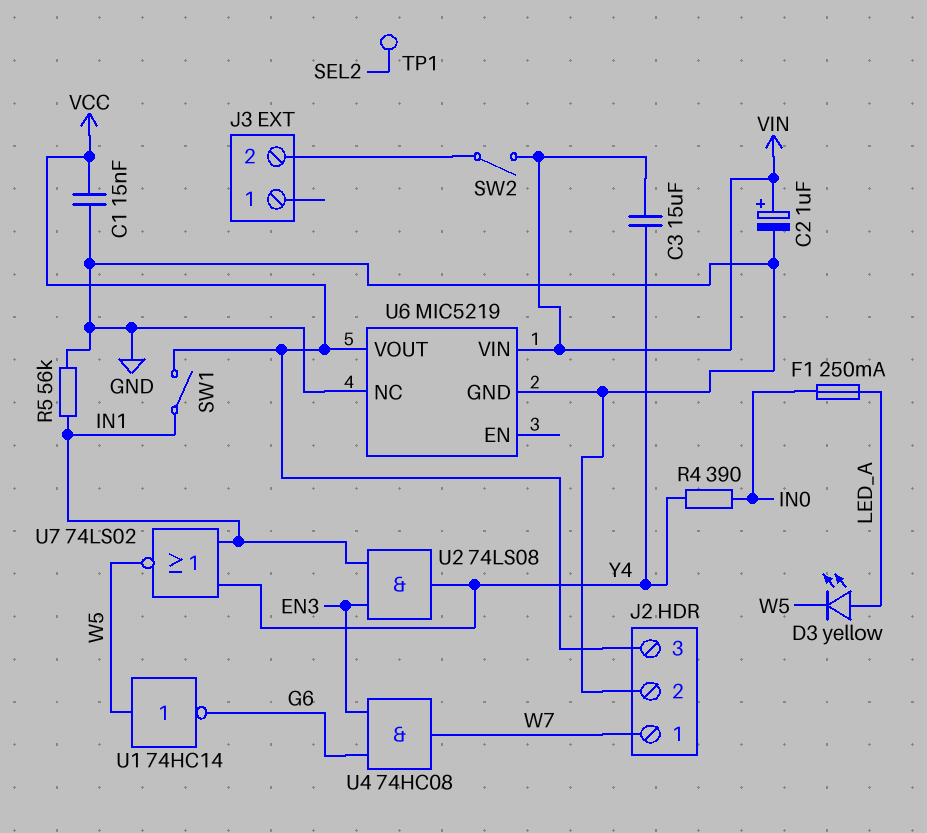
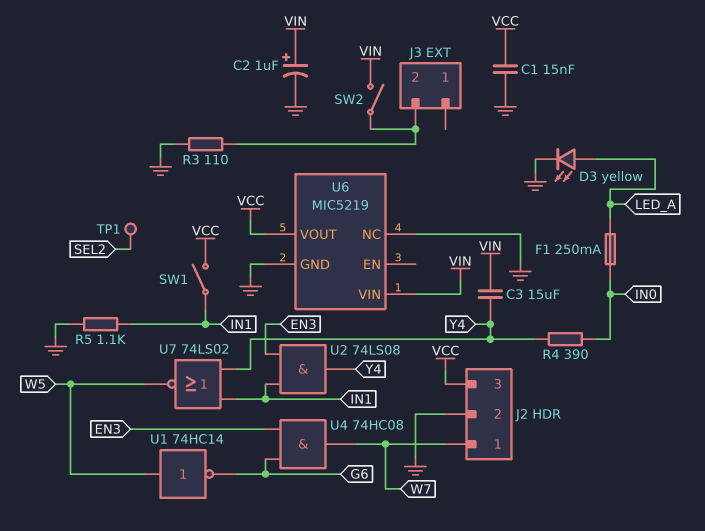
D3: LED yellow (A LED_A, K W5) -> LED yellow (A LED_A, K GND)
R3: none -> 110 (GND, J3/2)
R5: 56k (GND, IN1) -> 1.1k (GND, IN1)

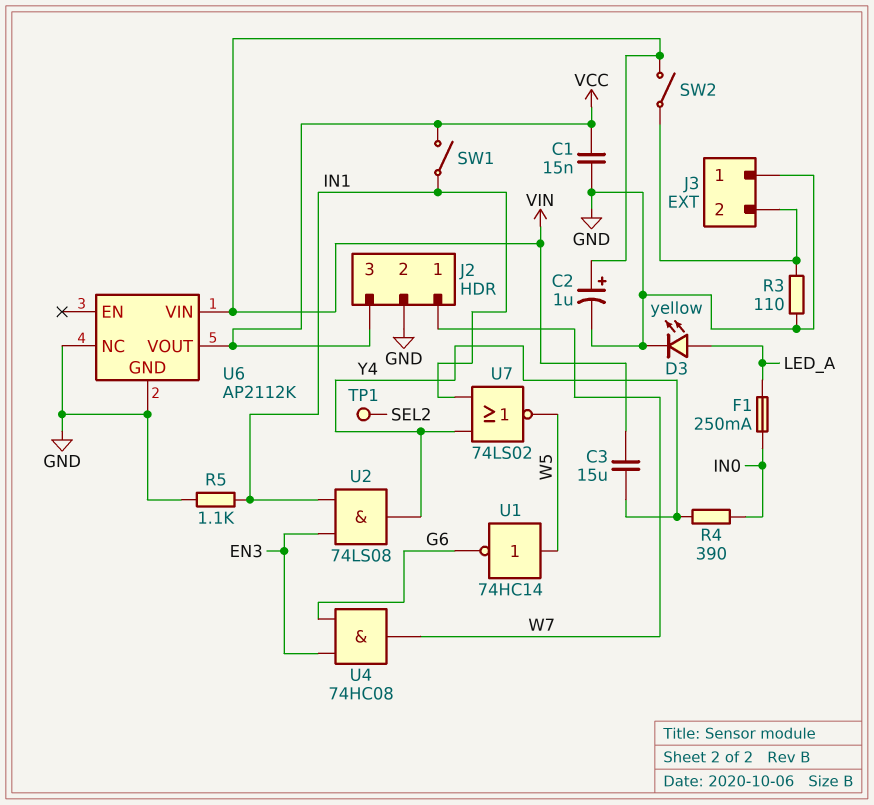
J3 pin 1: none -> GND
U6: MIC5219 -> AP2112K

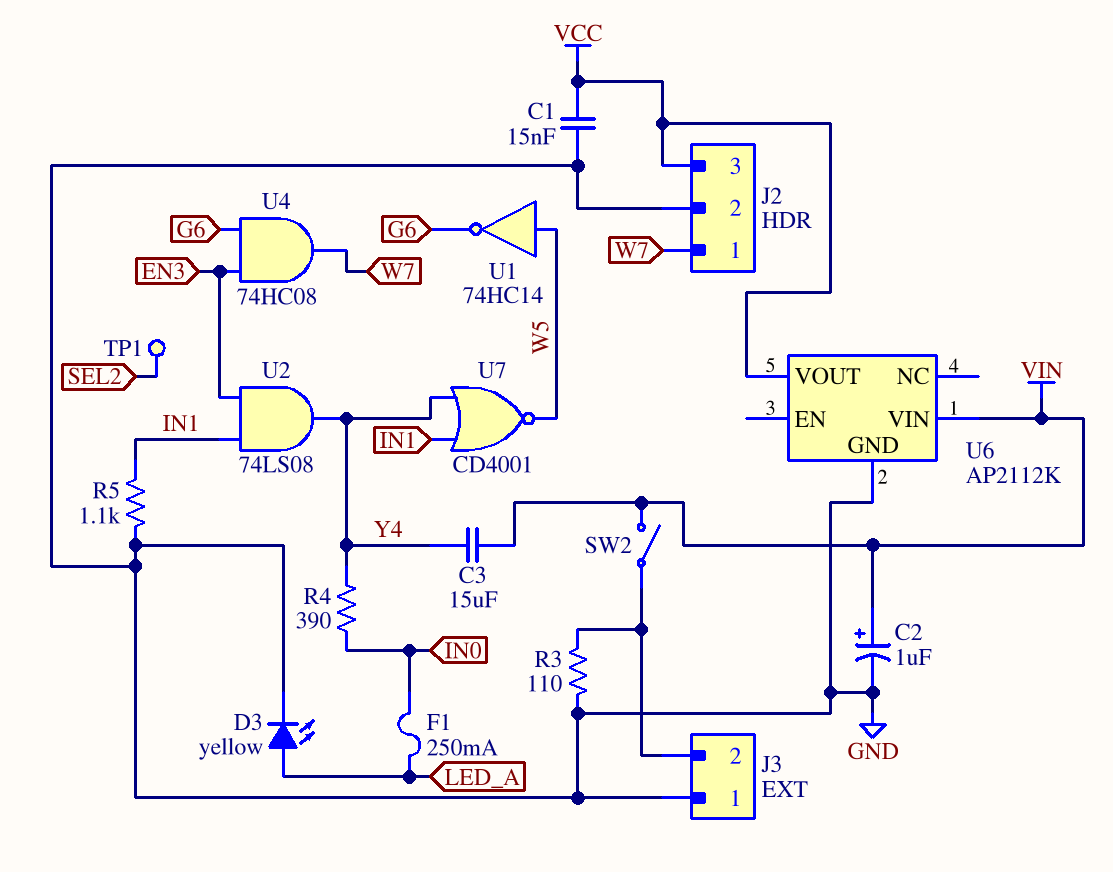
SW1: switch (IN1, VCC) -> none
U6 pin NC: GND -> none
U7: NOR 74LS02 (in IN1, in Y4, out W5) -> NOR CD4001 (in IN1, in Y4, out W5)

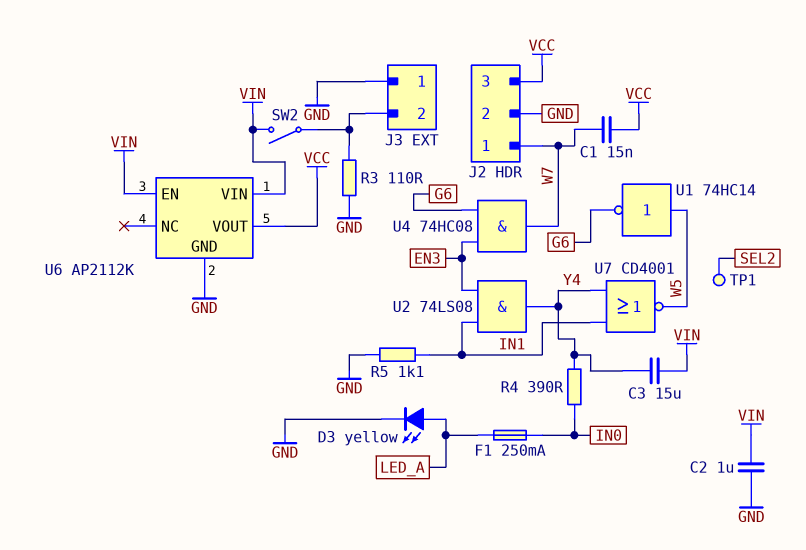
C1: 15nF (GND, VCC) -> 15nF (VCC, W7)
C2: 1uF (plus VIN, minus GND) -> 1uF (GND, VIN)
U6 pin EN: none -> VIN

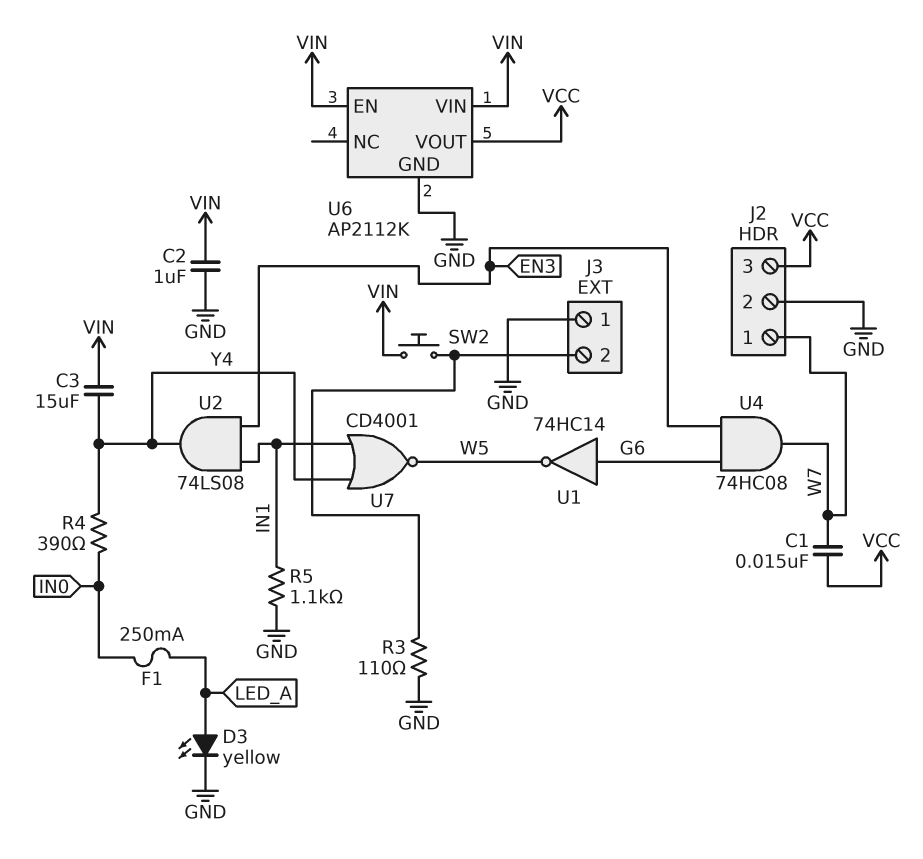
SW2: switch (J3/2, VIN) -> button (J3/2, VIN)
TP1: test point (SEL2) -> none
U1: NOT 74HC14 (in W5, out G6) -> NOT 74HC14 (in G6, out W5)

